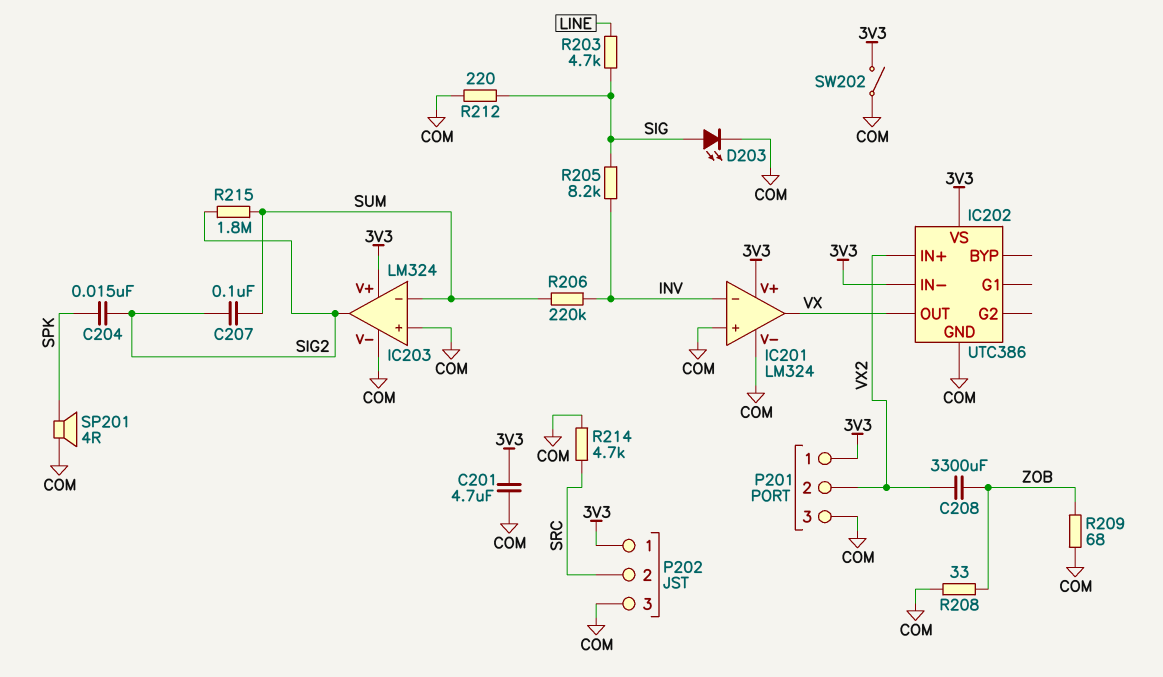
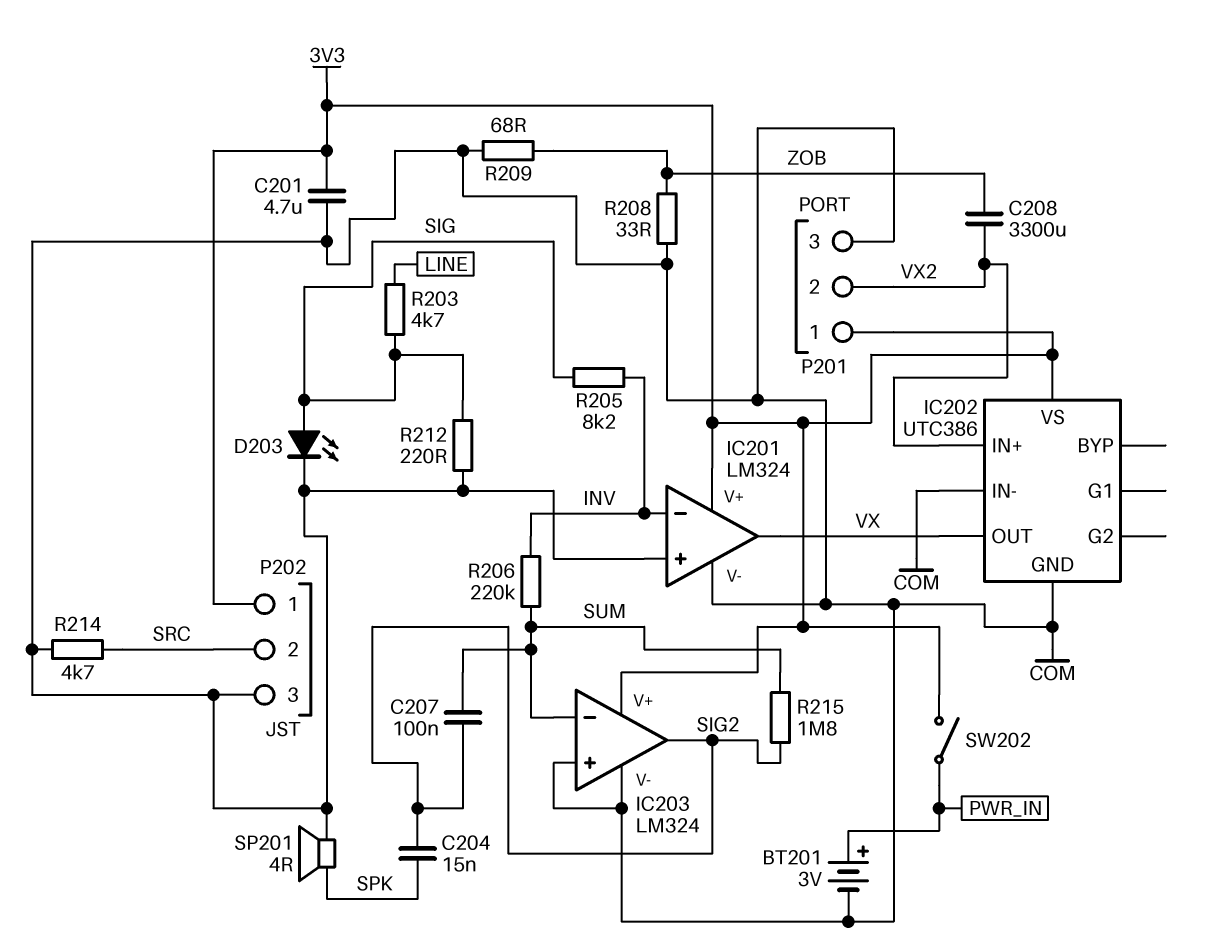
BT201: none -> 3V (plus PWR_IN, minus COM)
IC202 pin IN-: 3V3 -> COM
SW202: switch (3V3, COM) -> switch (3V3, PWR_IN)

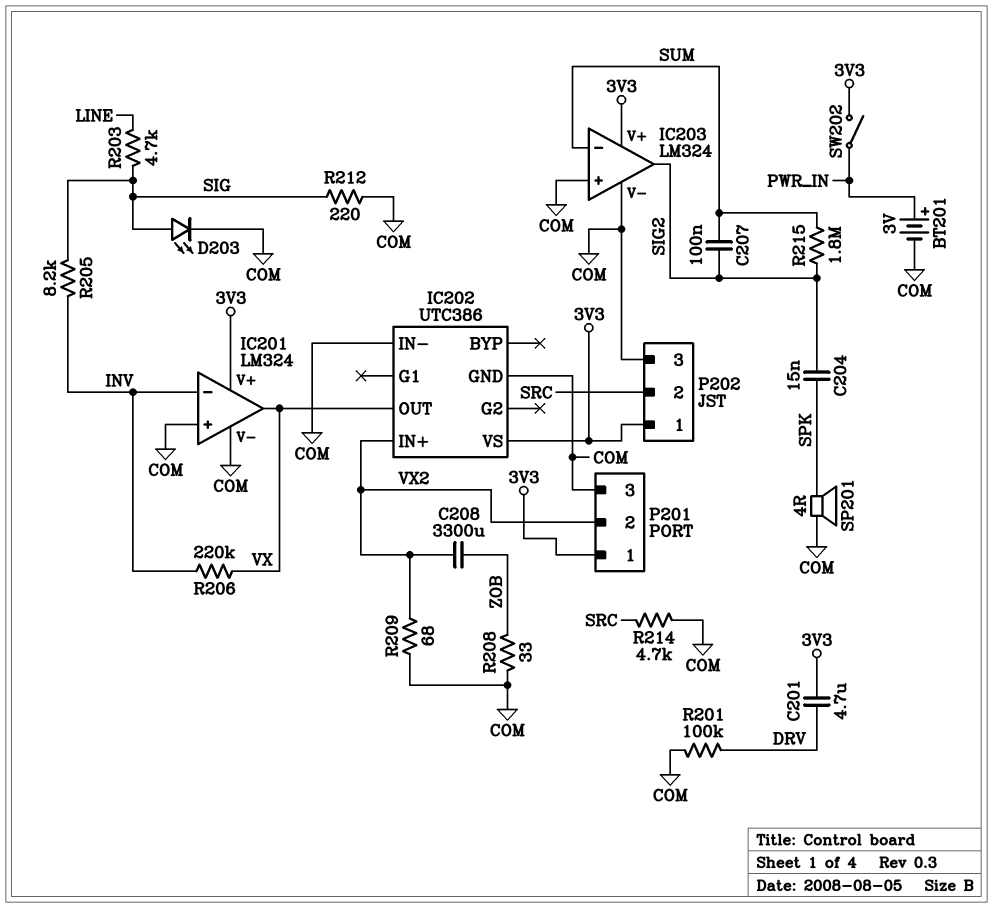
C201: 4.7uF (3V3, COM) -> 4.7uF (3V3, DRV)
R201: none -> 100k (COM, DRV)
R206: 220k (INV, SUM) -> 220k (INV, VX)
R209: 68 (COM, ZOB) -> 68 (COM, VX2)

